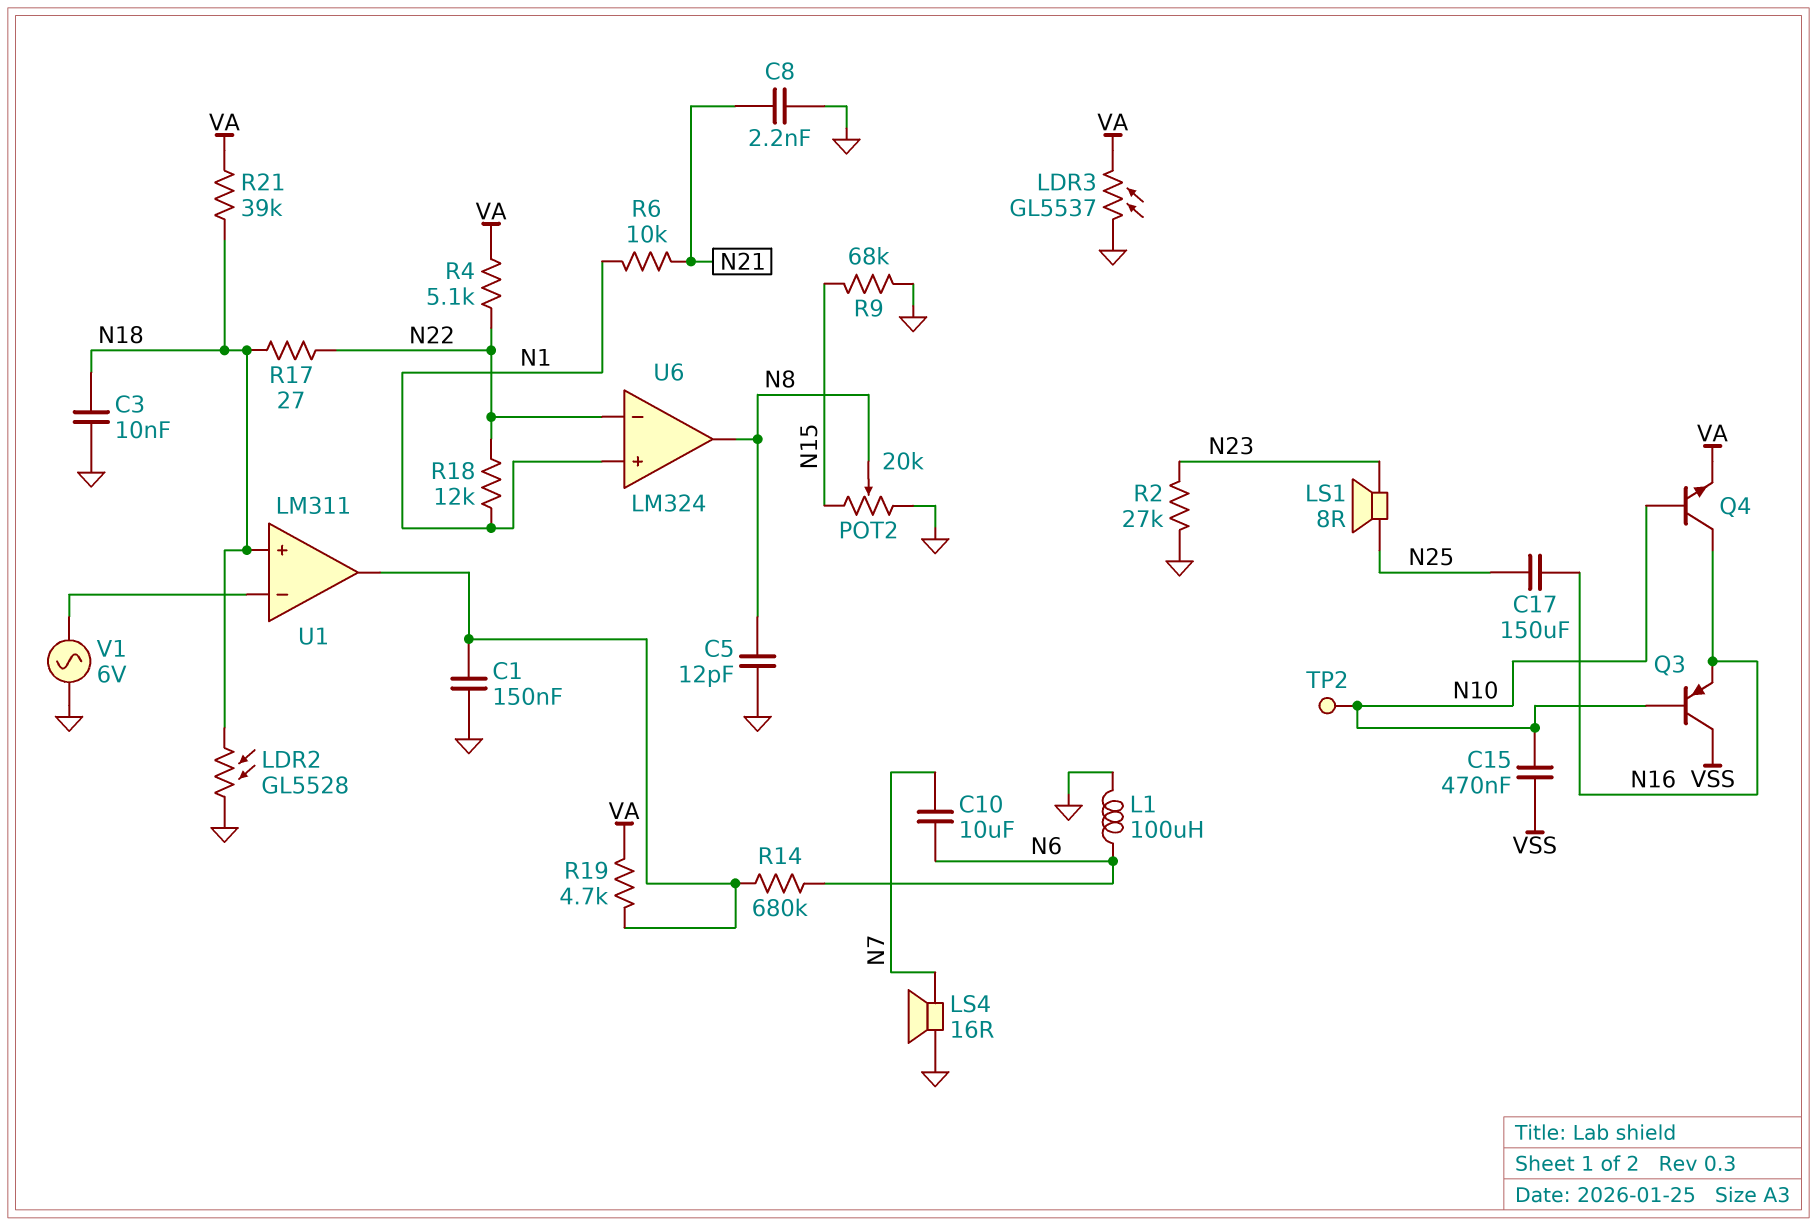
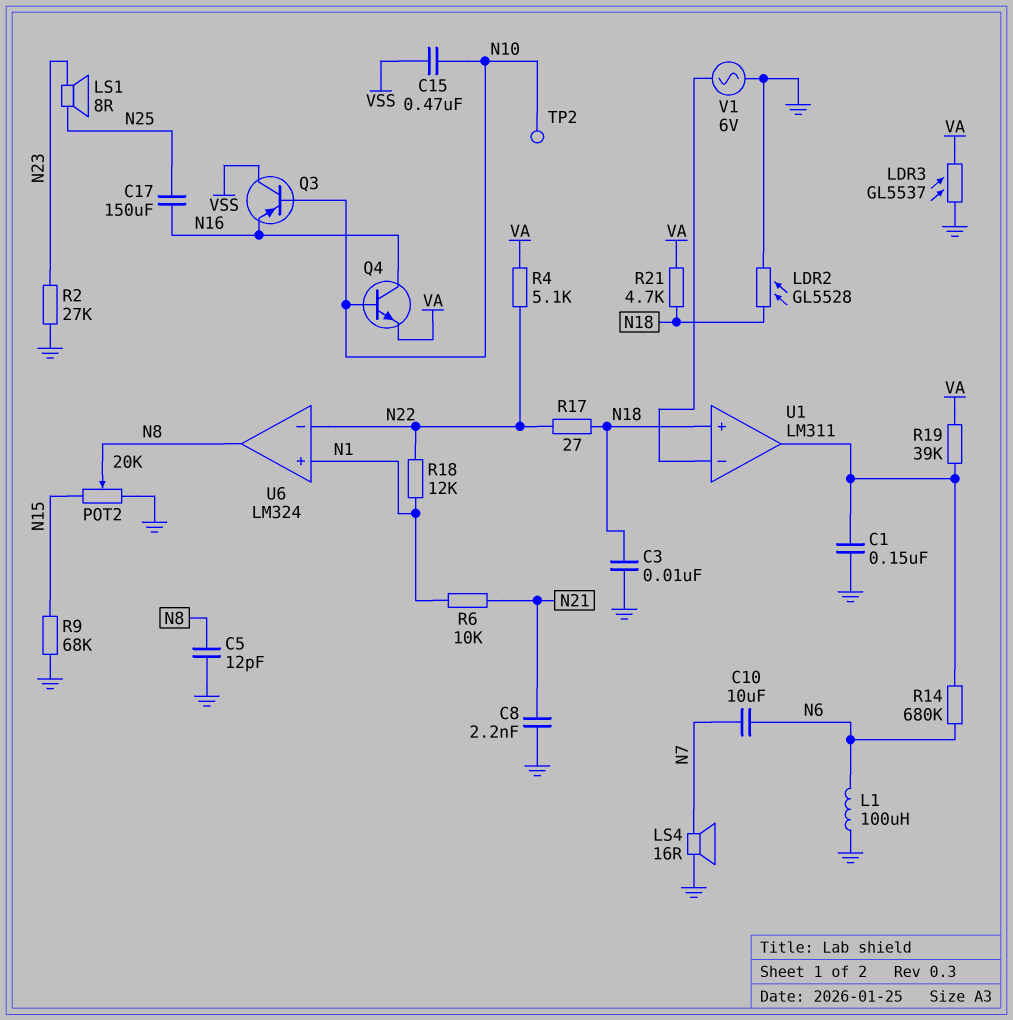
R19: 4.7k (U1/out, VA) -> 39k (U1/out, VA)
R21: 39k (N18, VA) -> 4.7k (N18, VA)

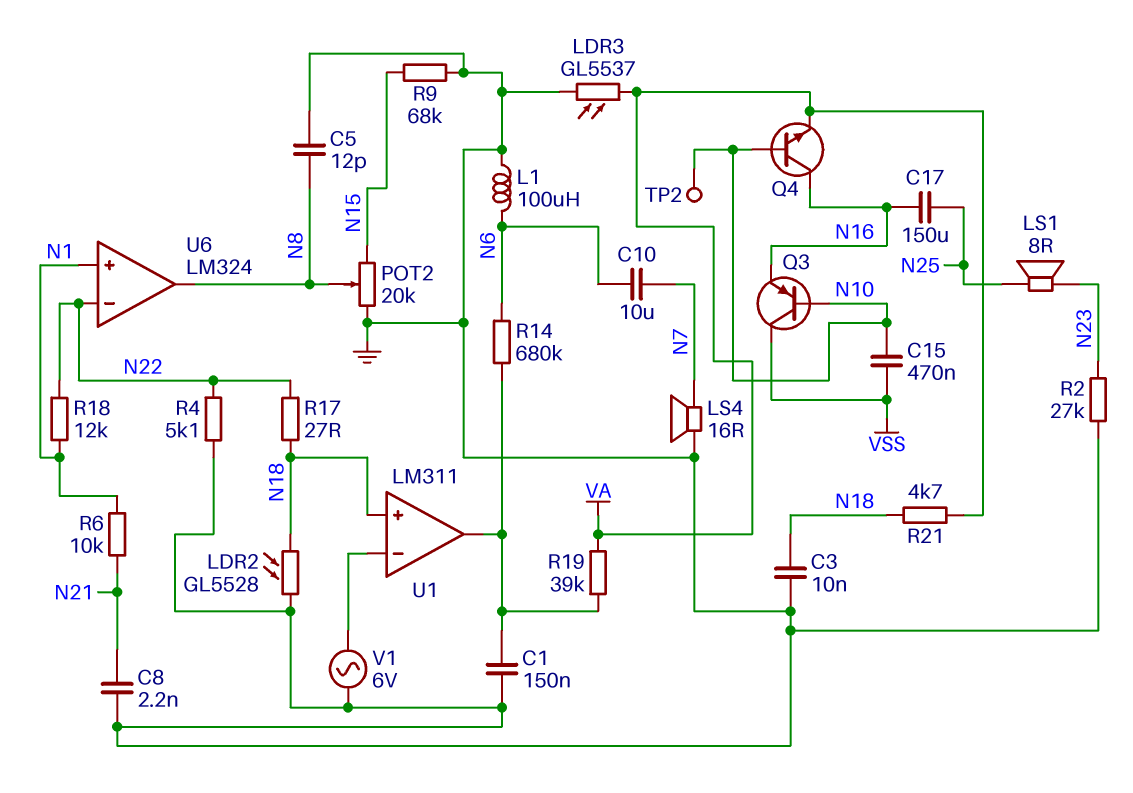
R4: 5.1k (N22, VA) -> 5.1k (GND, N22)

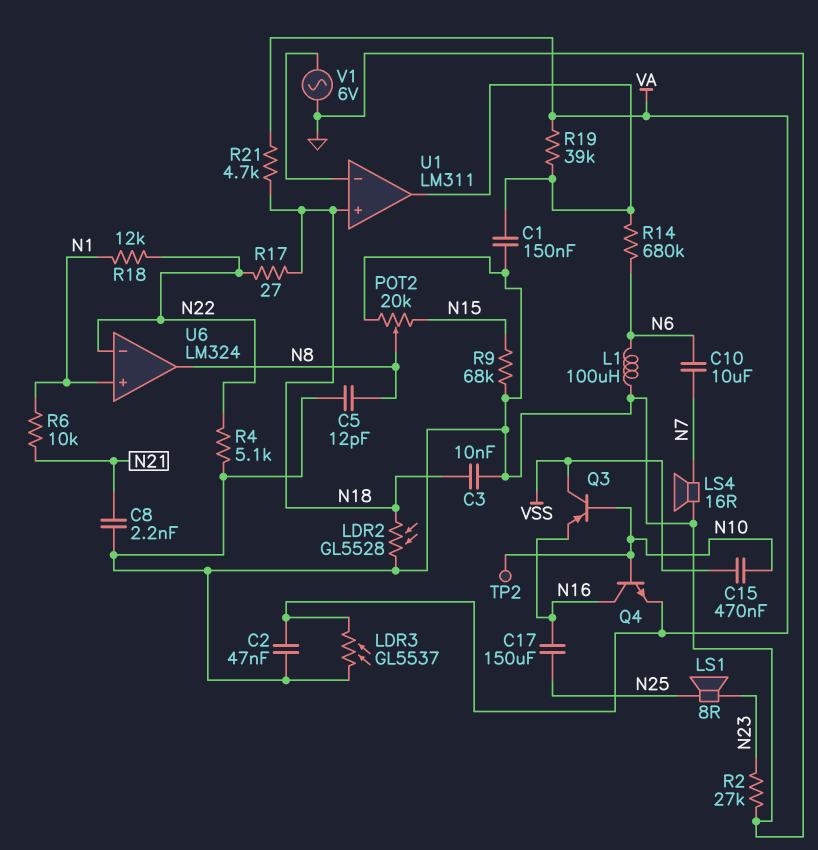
C2: none -> 47nF (GND, VA)

